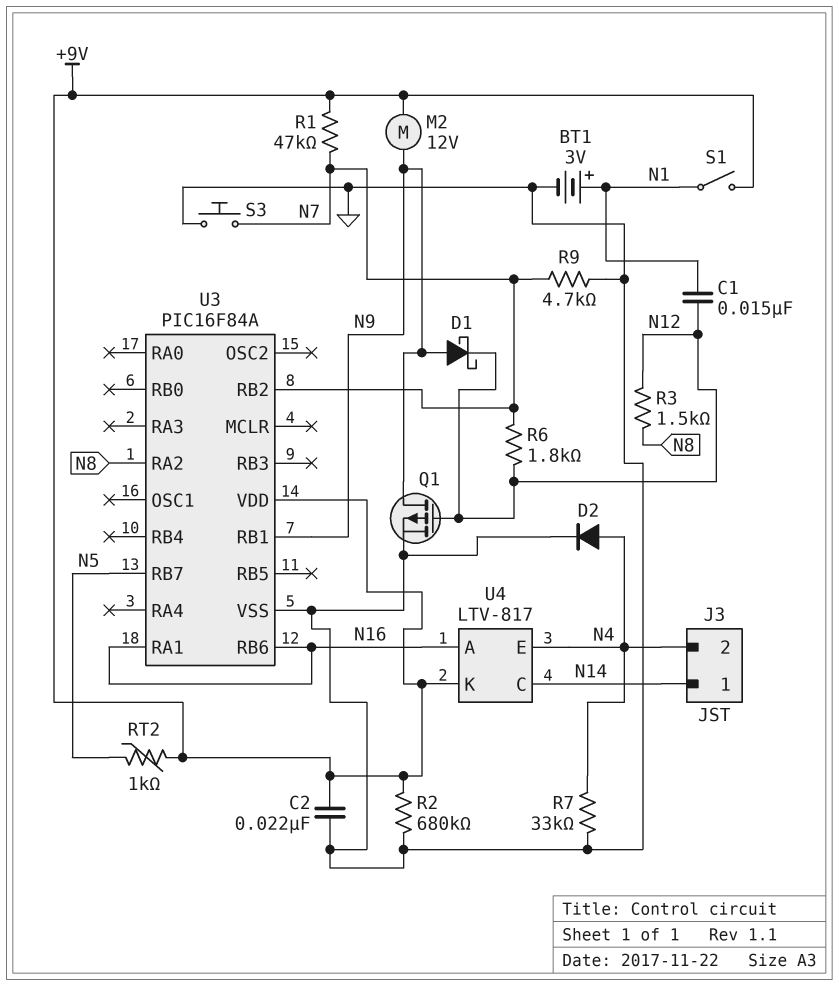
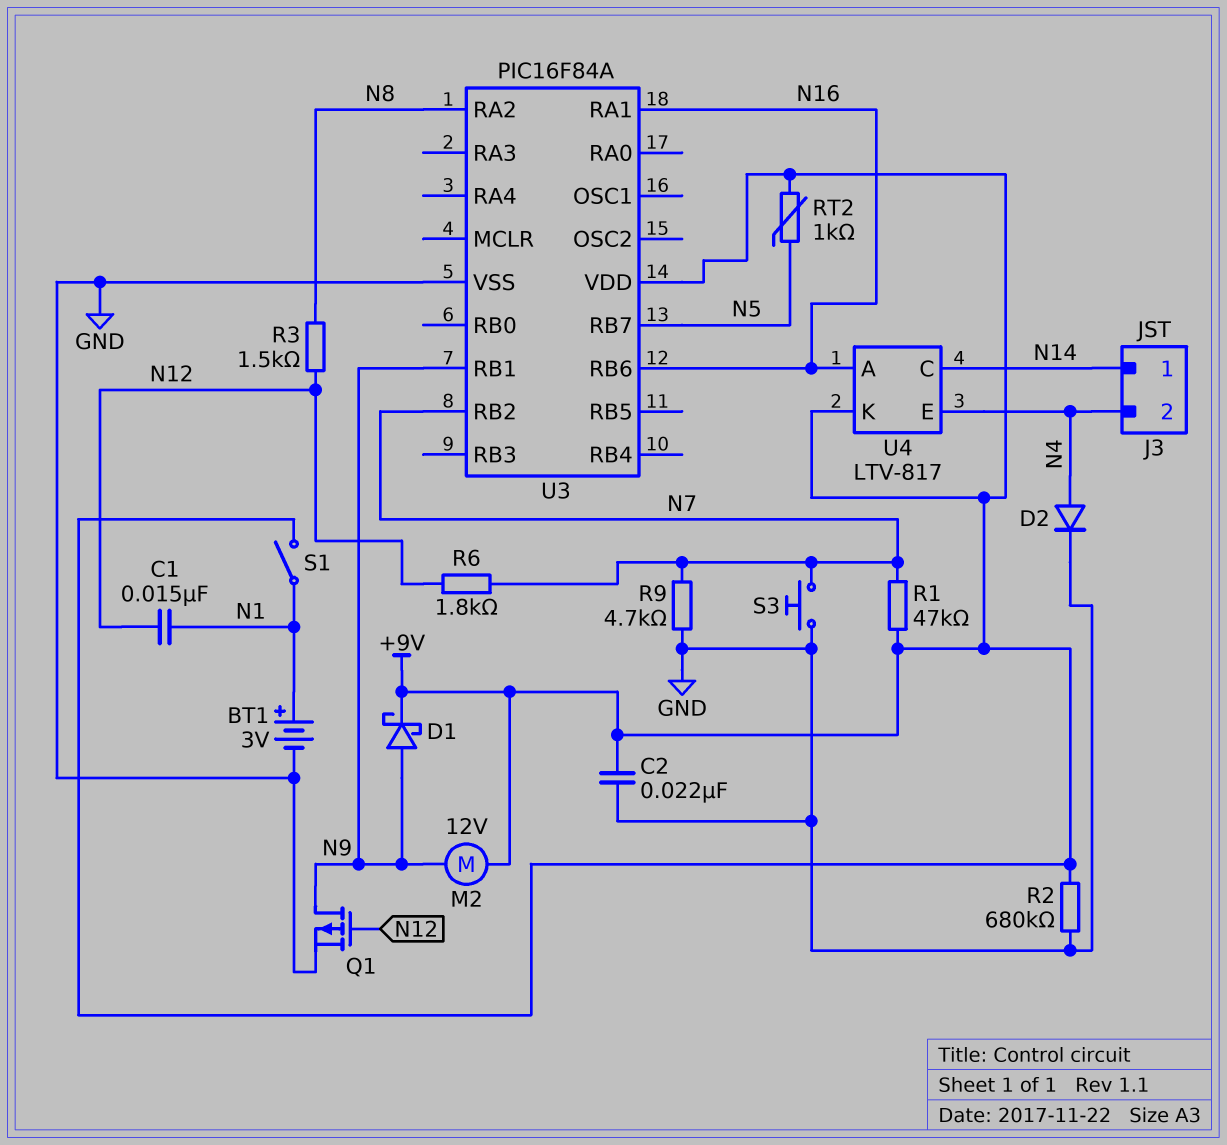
D1: schottky (A N9, K N12) -> schottky (A N9, K +9V)
R7: 33k (GND, N4) -> none

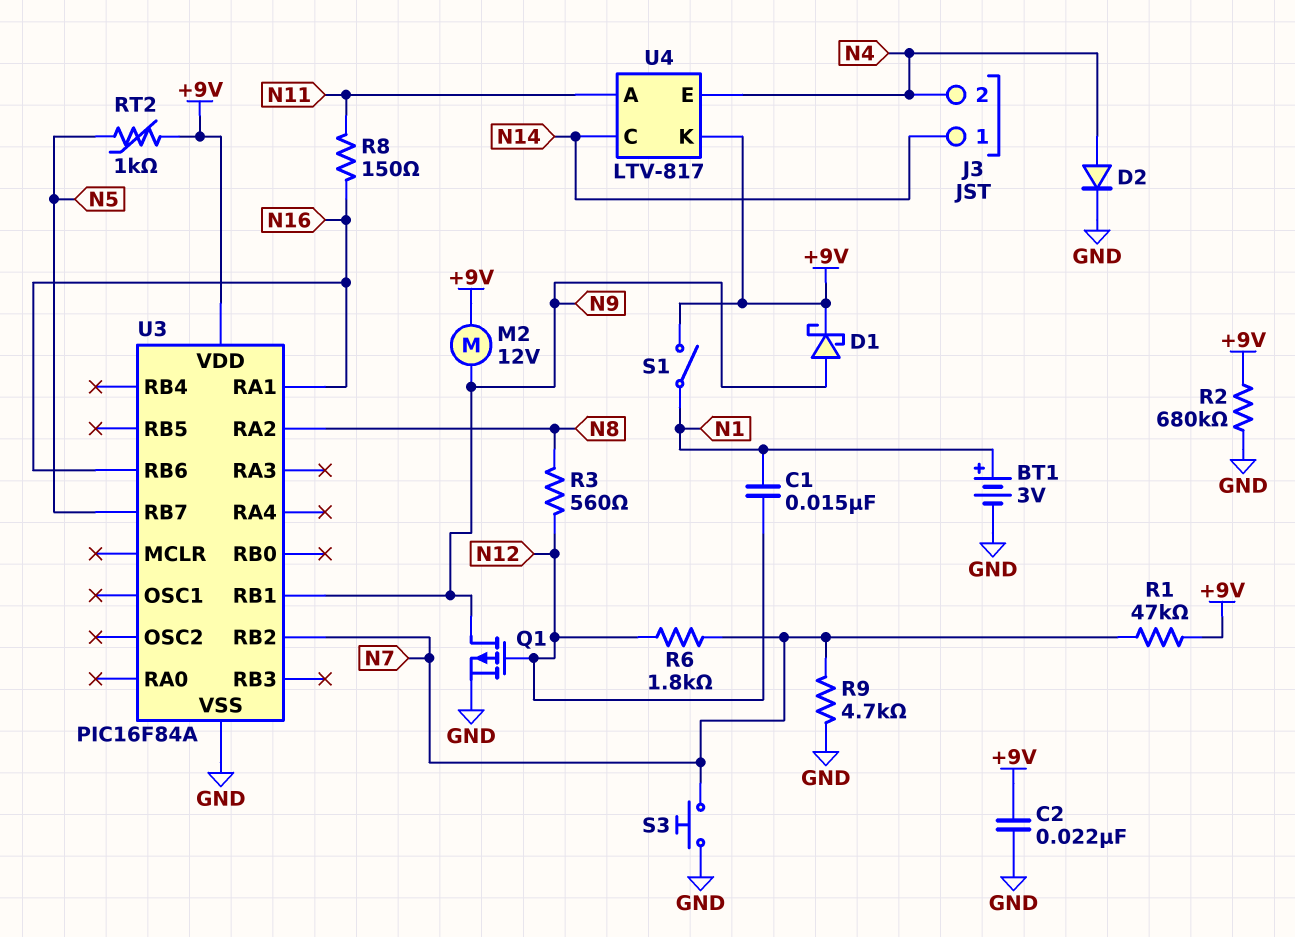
R3: 1.5k (N8, N12) -> 560 (N8, N12)
R8: none -> 150 (N11, N16)
U4 pin A: N16 -> N11

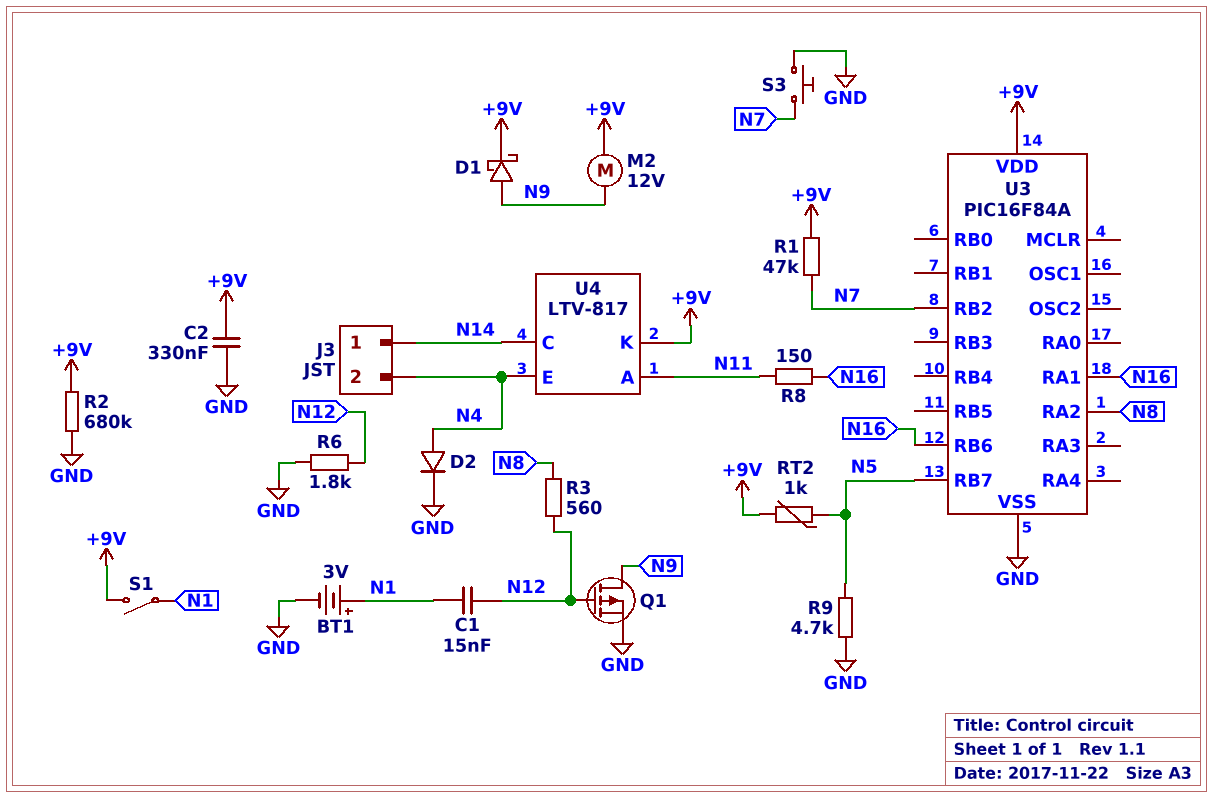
C2: 22nF (+9V, GND) -> 330nF (+9V, GND)
R6: 1.8k (N7, N12) -> 1.8k (GND, N12)
R9: 4.7k (GND, N7) -> 4.7k (GND, N5)
U3 pin RB1: N9 -> none

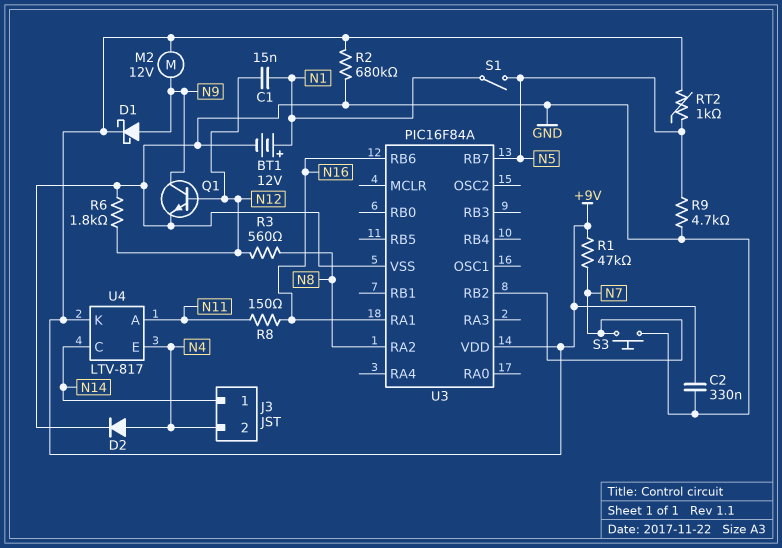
BT1: 3V (plus N1, minus GND) -> 12V (plus N1, minus GND)
Q1: PMOS (G N12, D N9, S GND) -> NPN (B N12, C N9, E GND)
S1: switch (+9V, N1) -> switch (N1, N5)

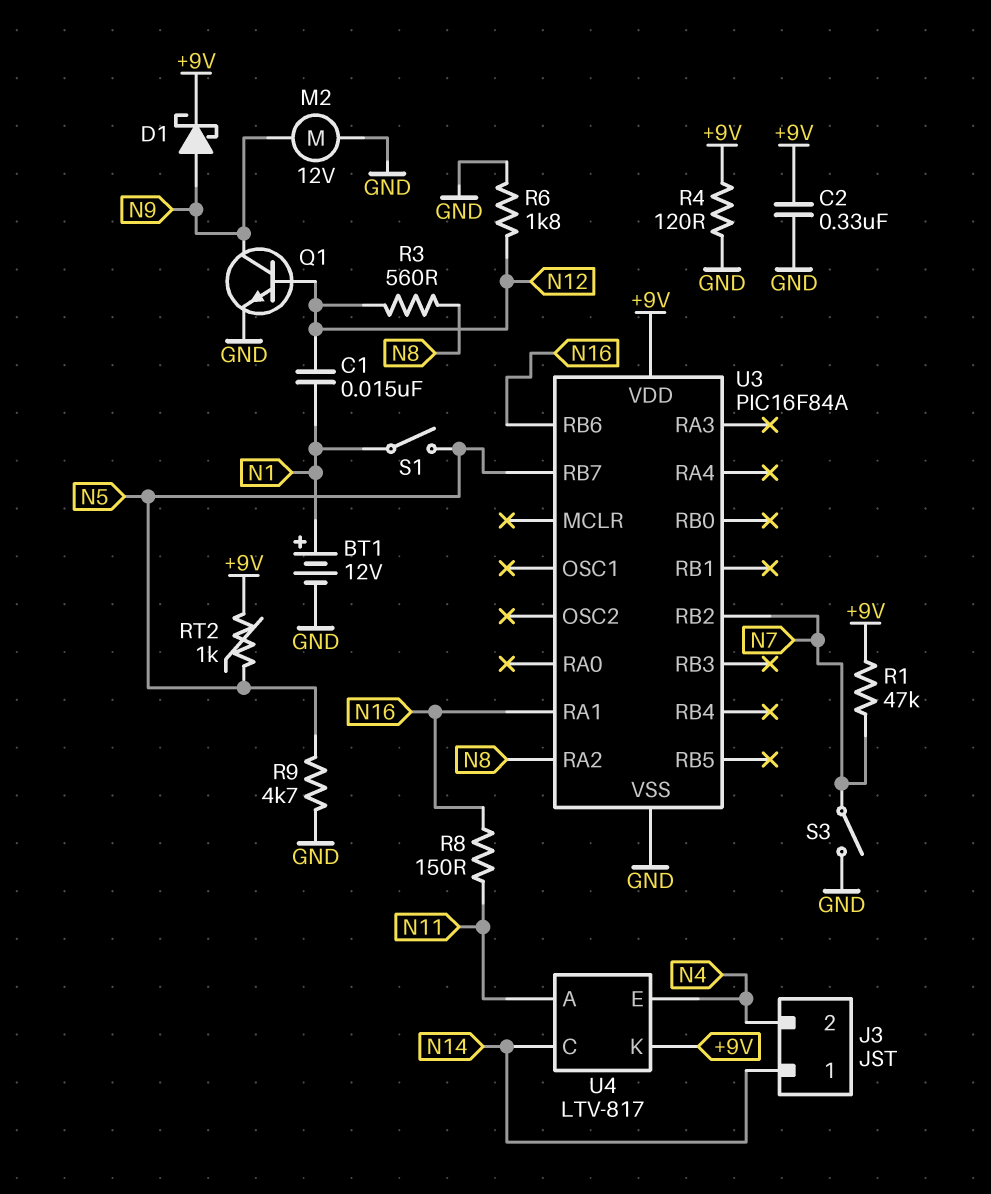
D2: diode (A N4, K GND) -> none
M2: motor 12V (+9V, N9) -> motor 12V (GND, N9)
R2: 680k (+9V, GND) -> none
R4: none -> 120 (+9V, GND)
S3: button (GND, N7) -> switch (GND, N7)

